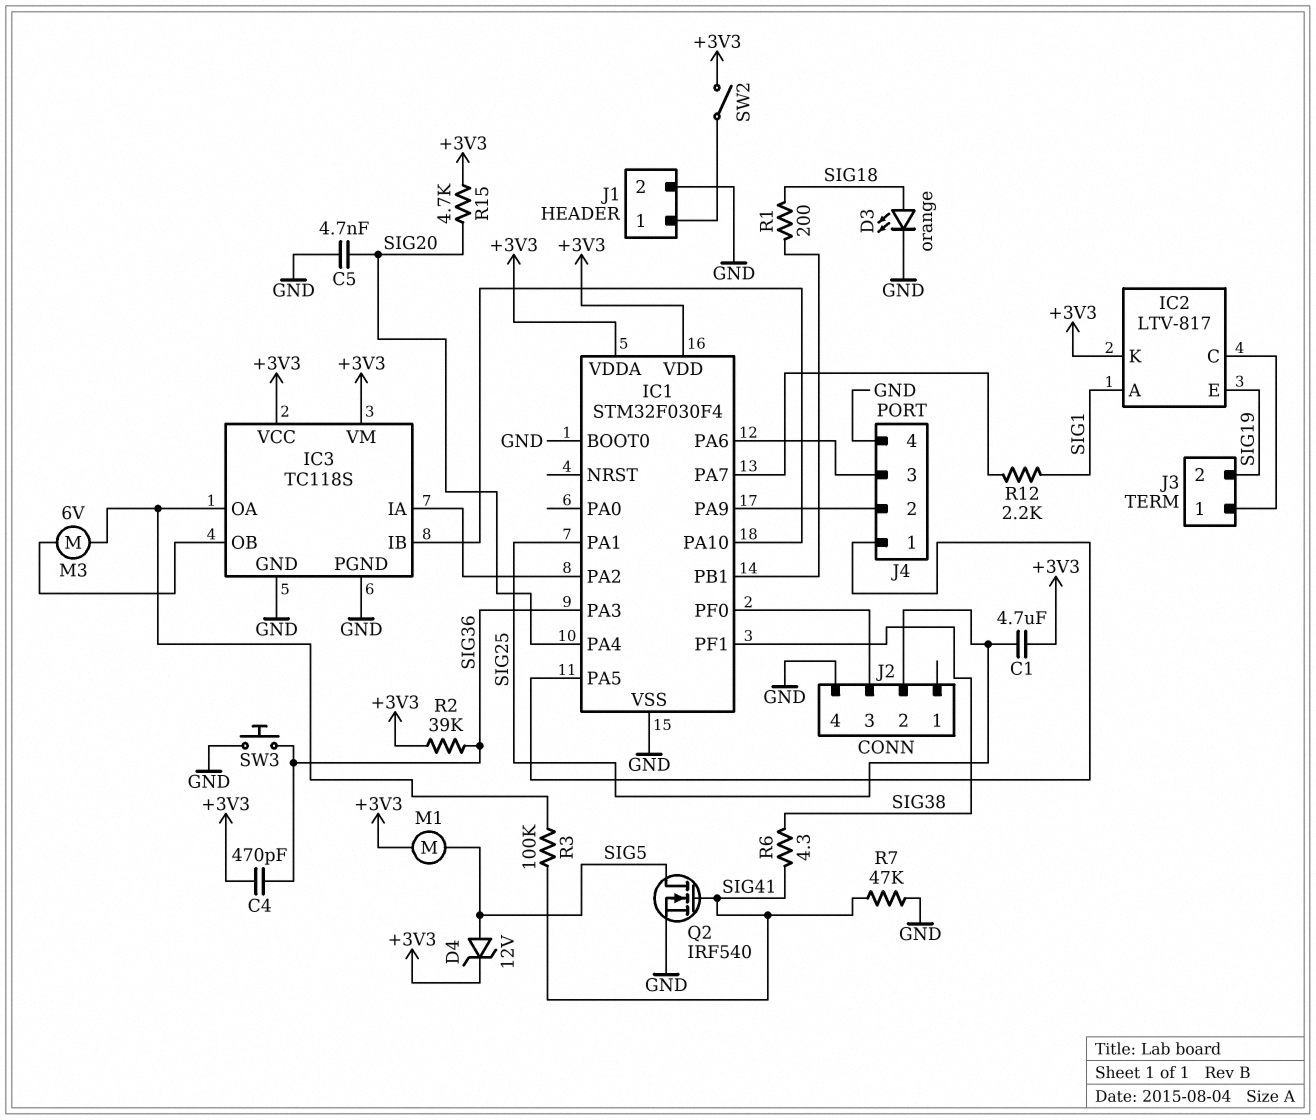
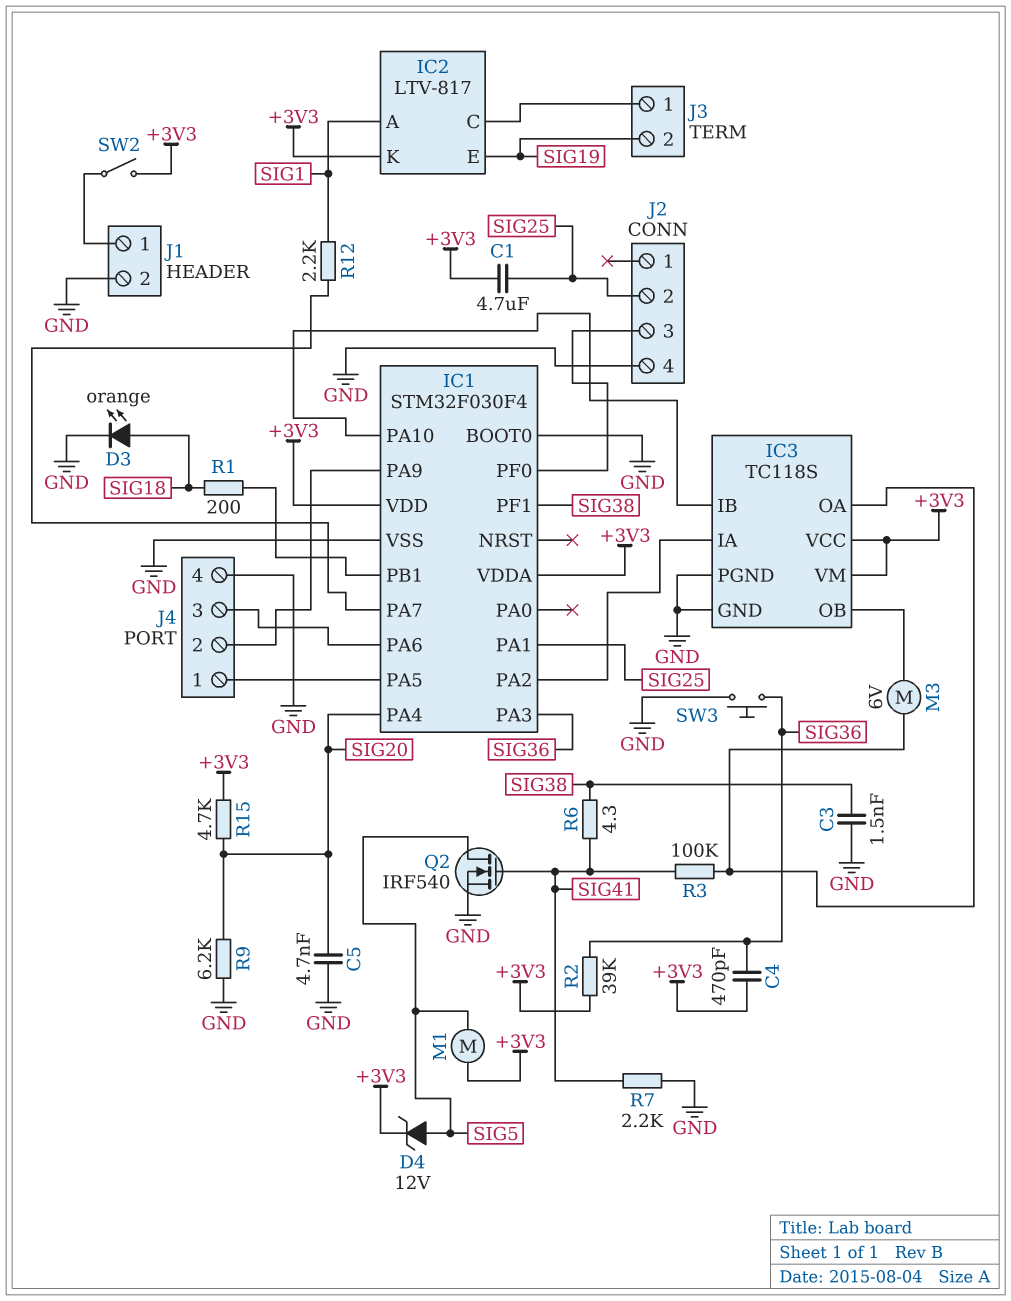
C3: none -> 1.5nF (GND, SIG38)
R7: 47k (GND, SIG41) -> 2.2k (GND, SIG41)
R9: none -> 6.2k (GND, SIG20)

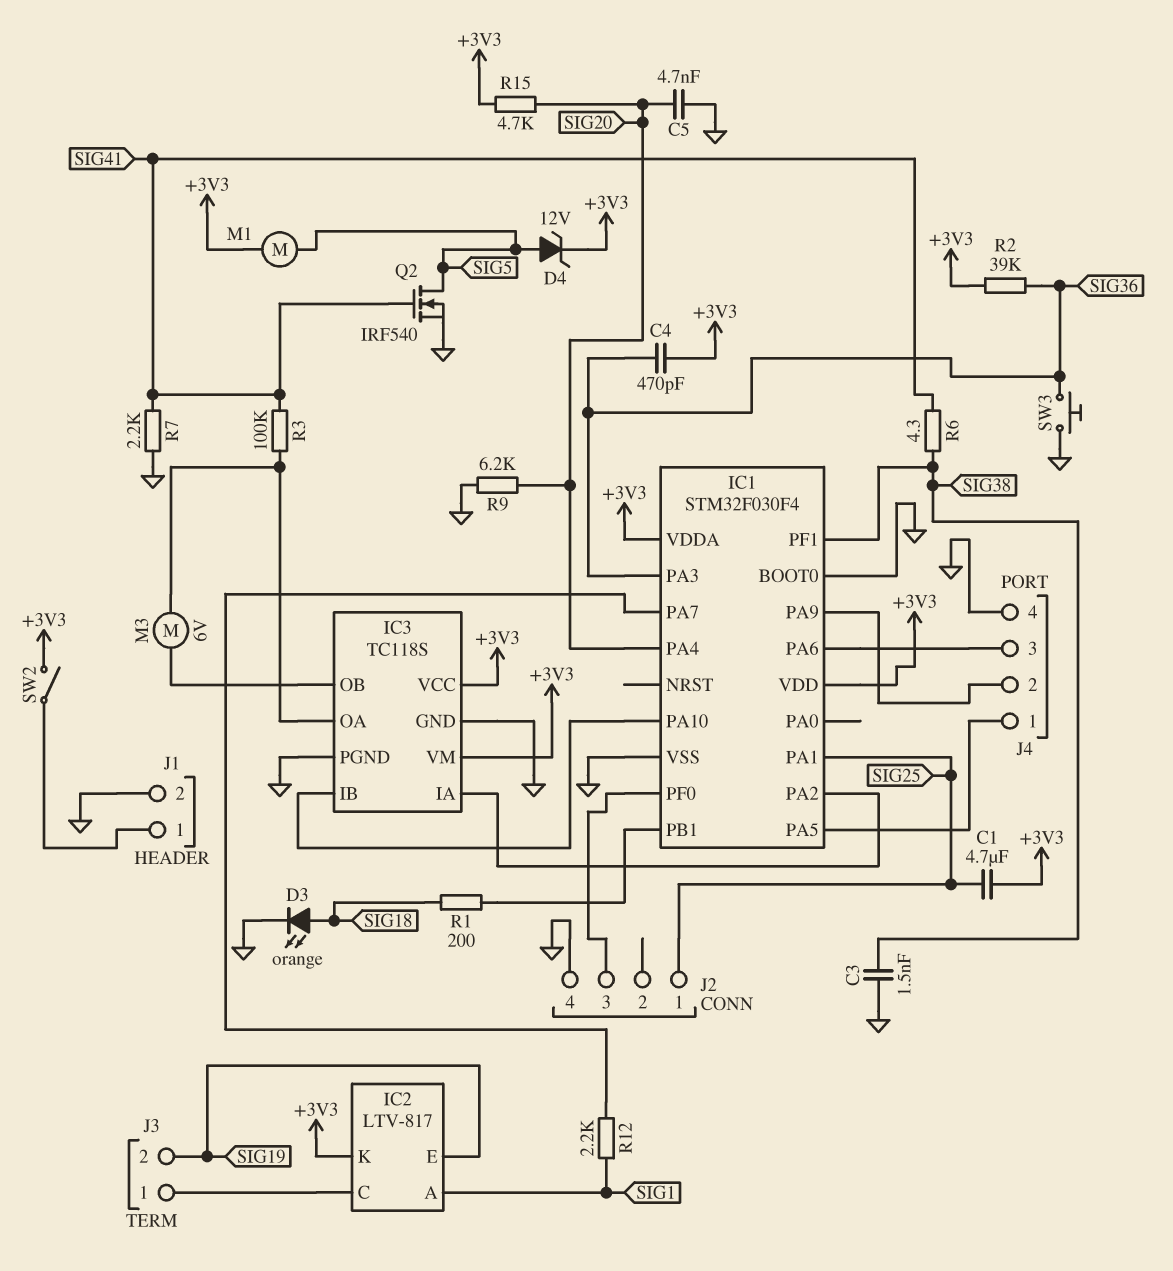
J2 pin 1: none -> SIG25
J2 pin 2: SIG25 -> none

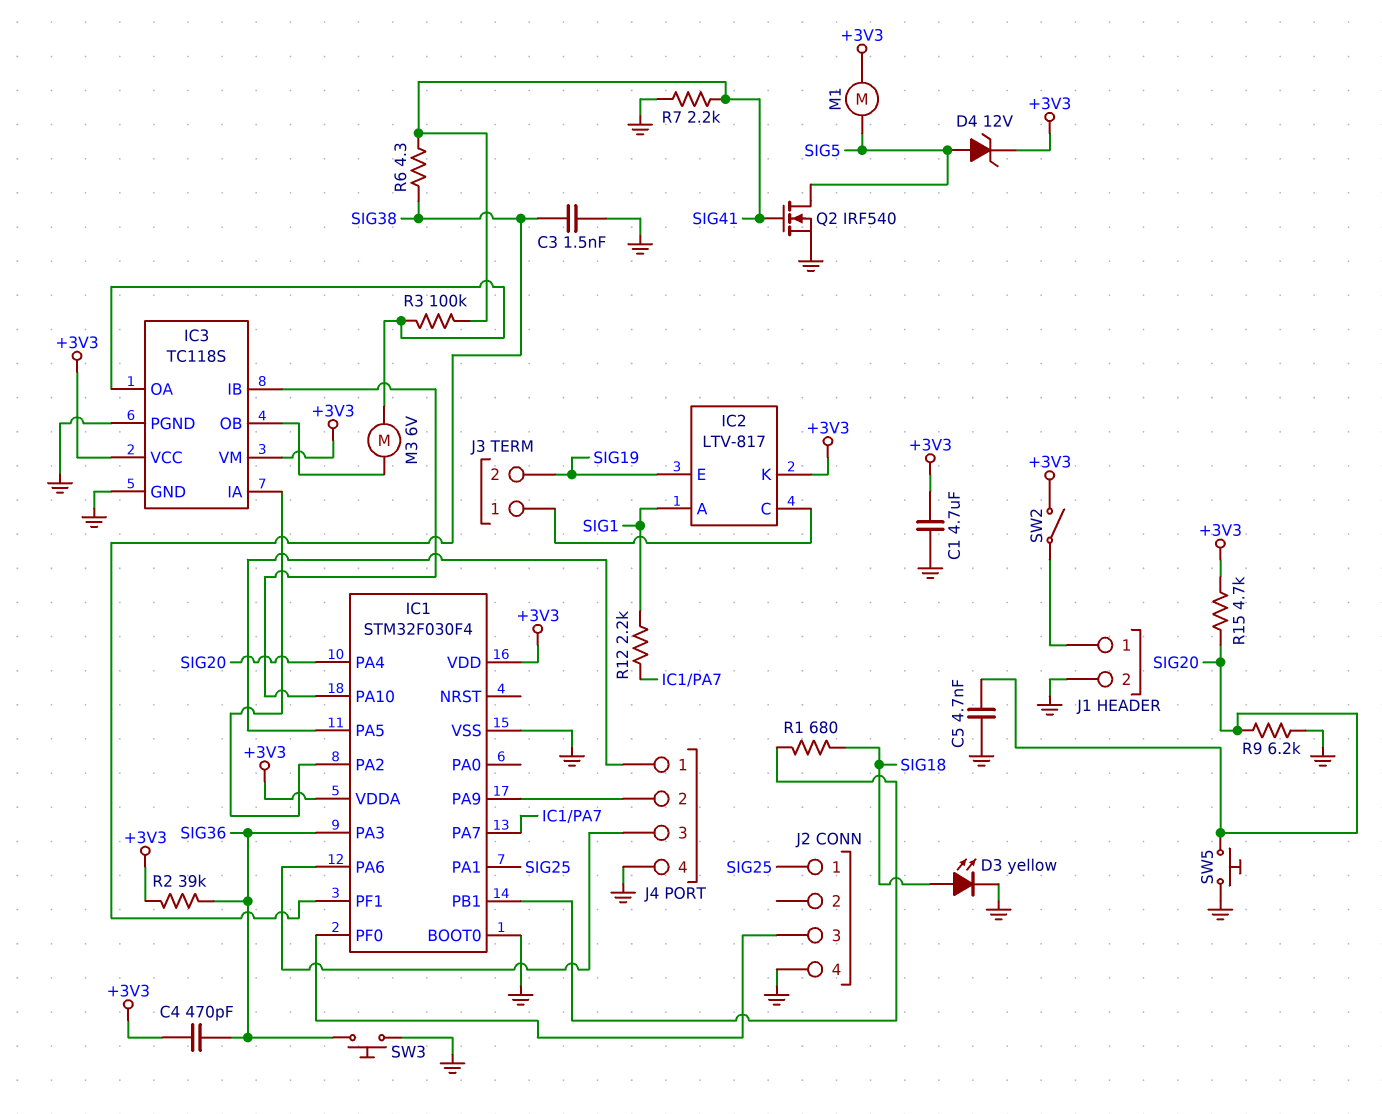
C1: 4.7uF (+3V3, SIG25) -> 4.7uF (+3V3, GND)
D3: LED orange (A SIG18, K GND) -> LED yellow (A SIG18, K GND)
R1: 200 (IC1/PB1, SIG18) -> 680 (IC1/PB1, SIG18)
SW5: none -> button (GND, SIG20)

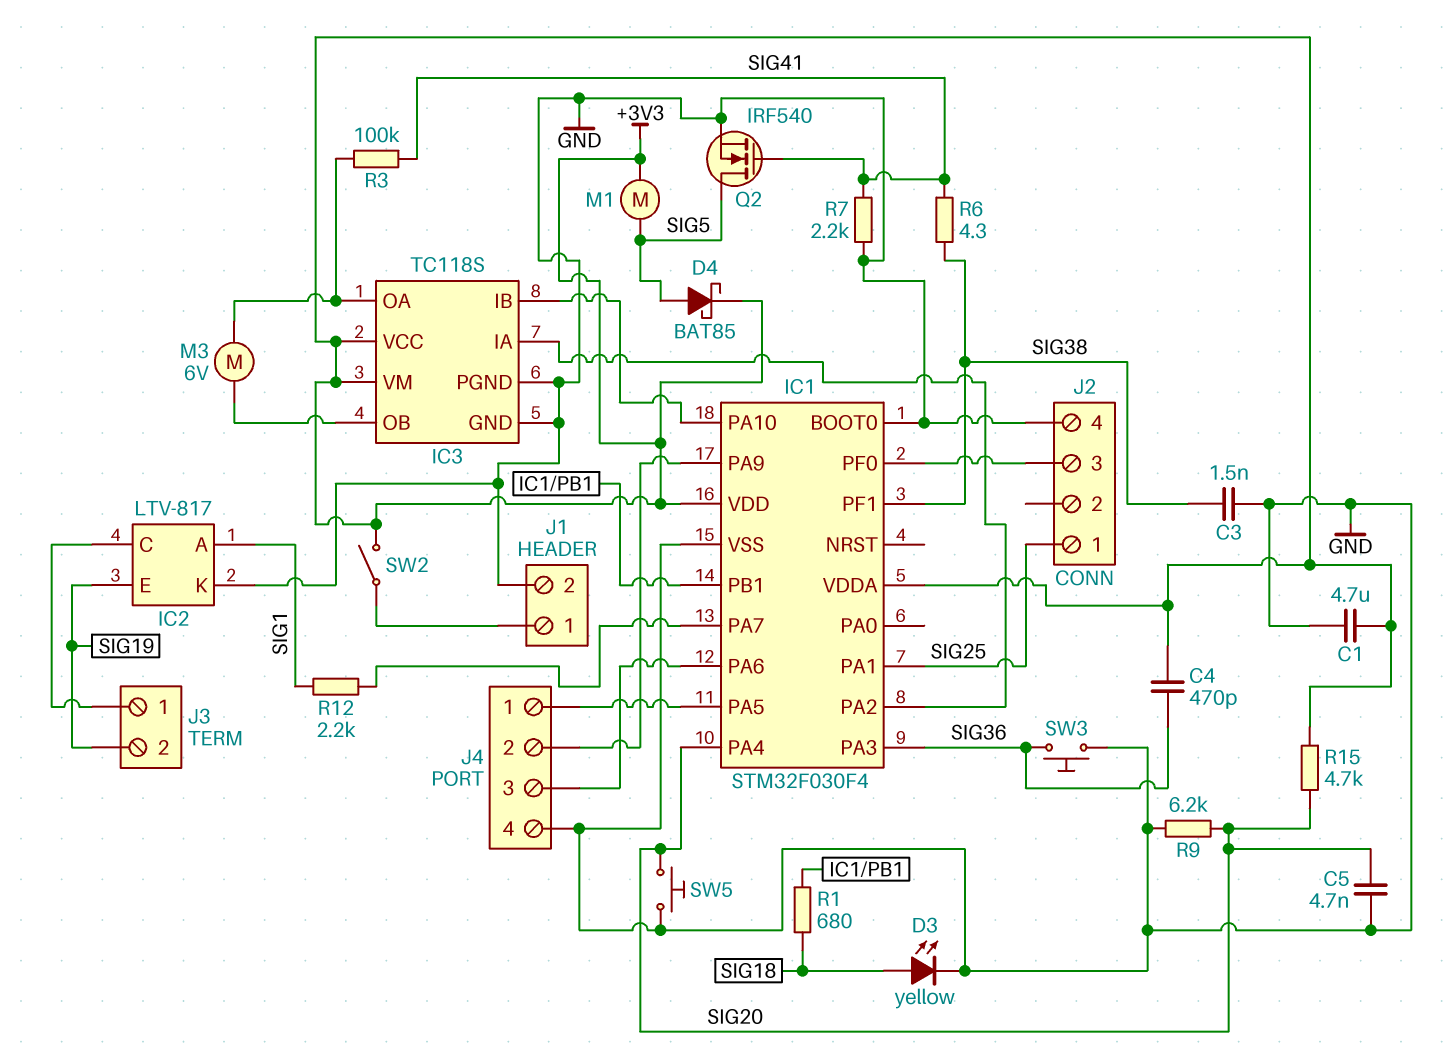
D4: zener 12V (A SIG5, K +3V3) -> schottky BAT85 (A SIG5, K +3V3)
IC2 pin K: +3V3 -> GND
R2: 39k (+3V3, SIG36) -> none

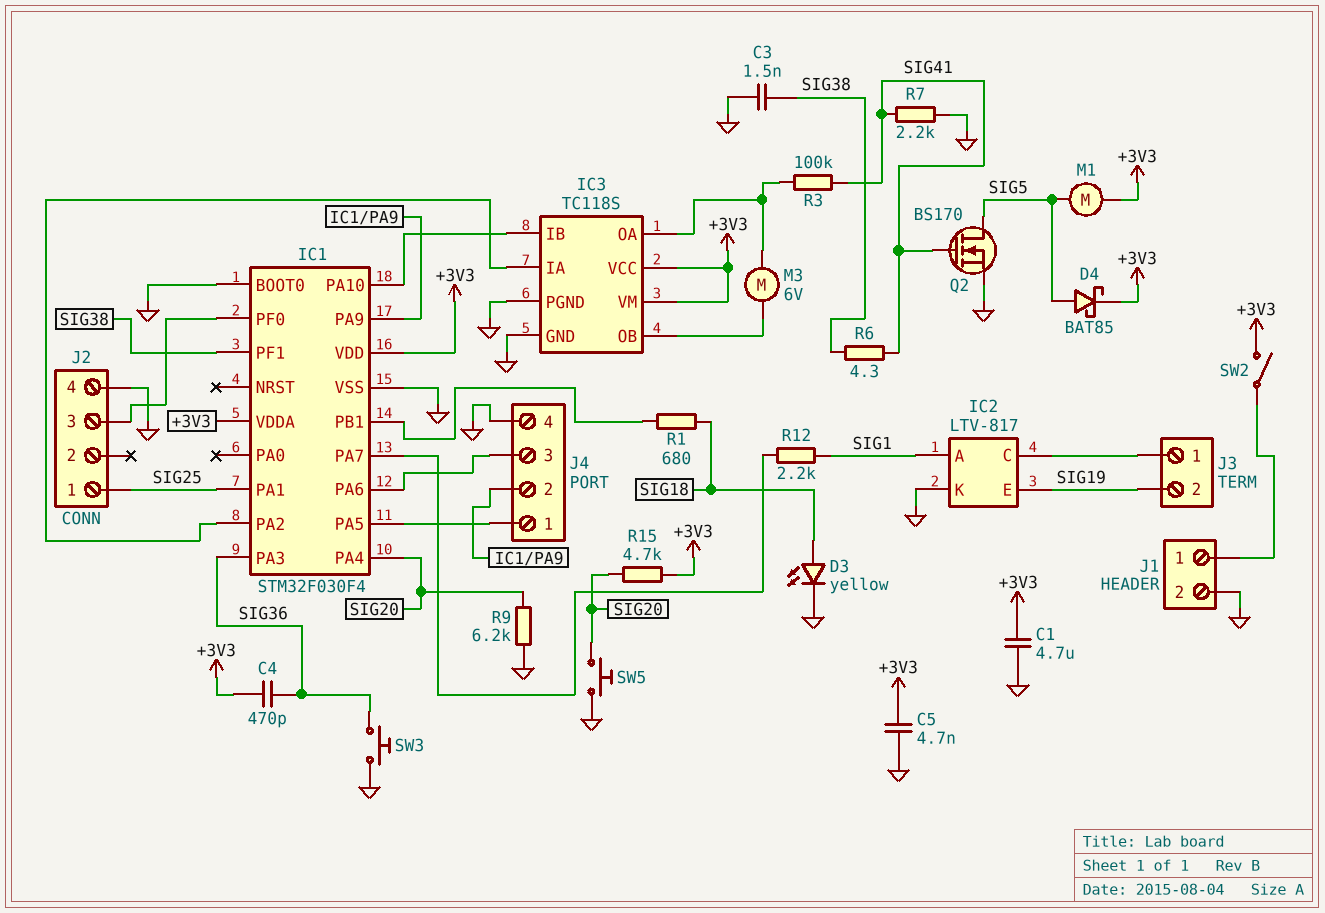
C5: 4.7nF (GND, SIG20) -> 4.7nF (+3V3, GND)
Q2: NMOS IRF540 (G SIG41, D SIG5, S GND) -> NMOS BS170 (G SIG41, D SIG5, S GND)

